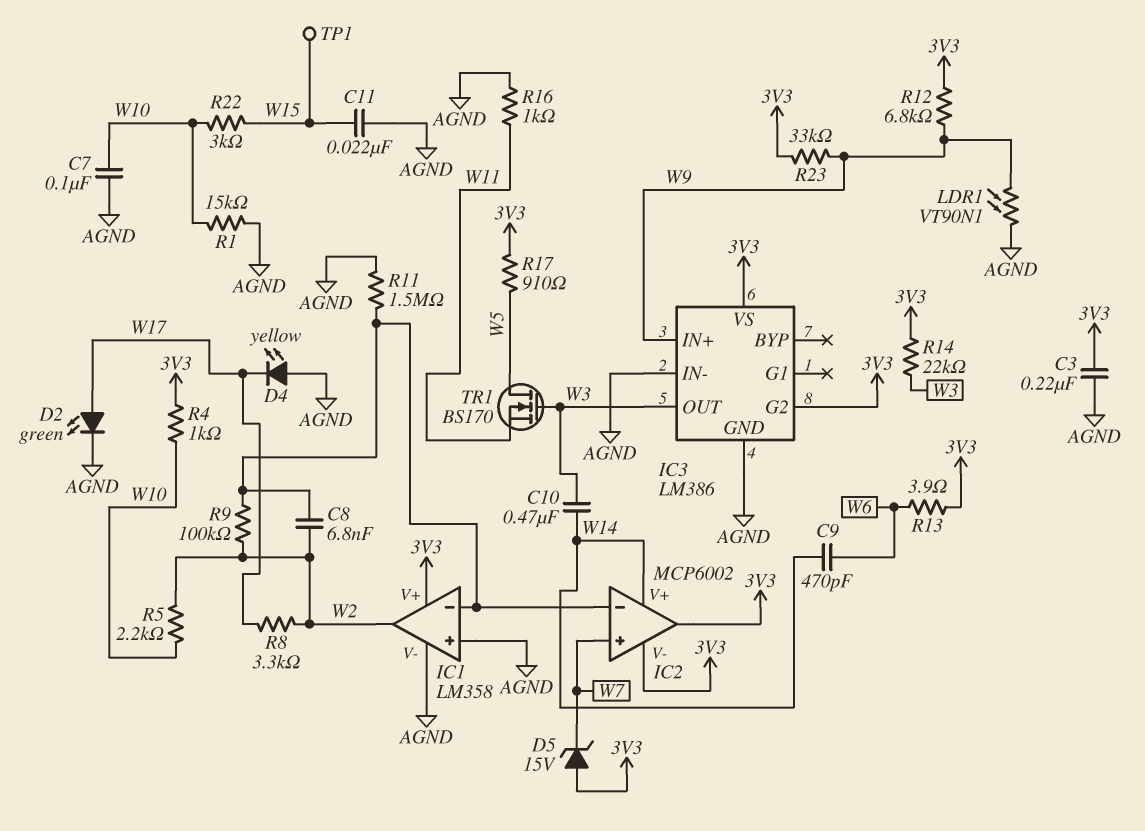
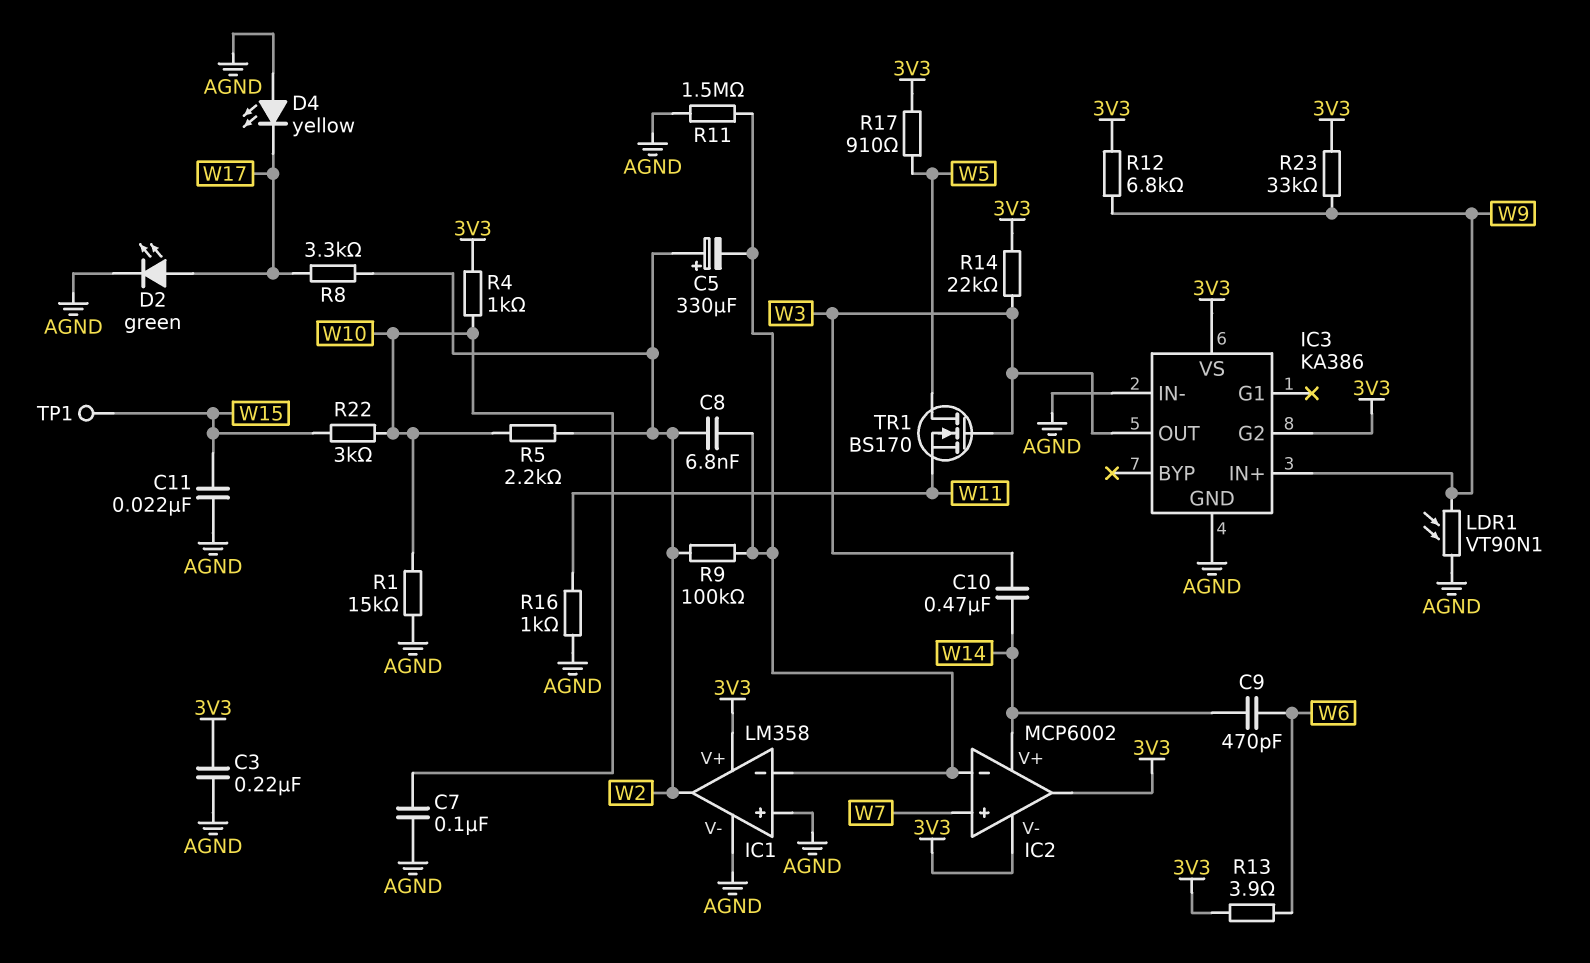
C5: none -> 330uF (plus W2, minus IC1/in-)
D5: zener 15V (A 3V3, K W7) -> none
IC3: LM386 -> KA386

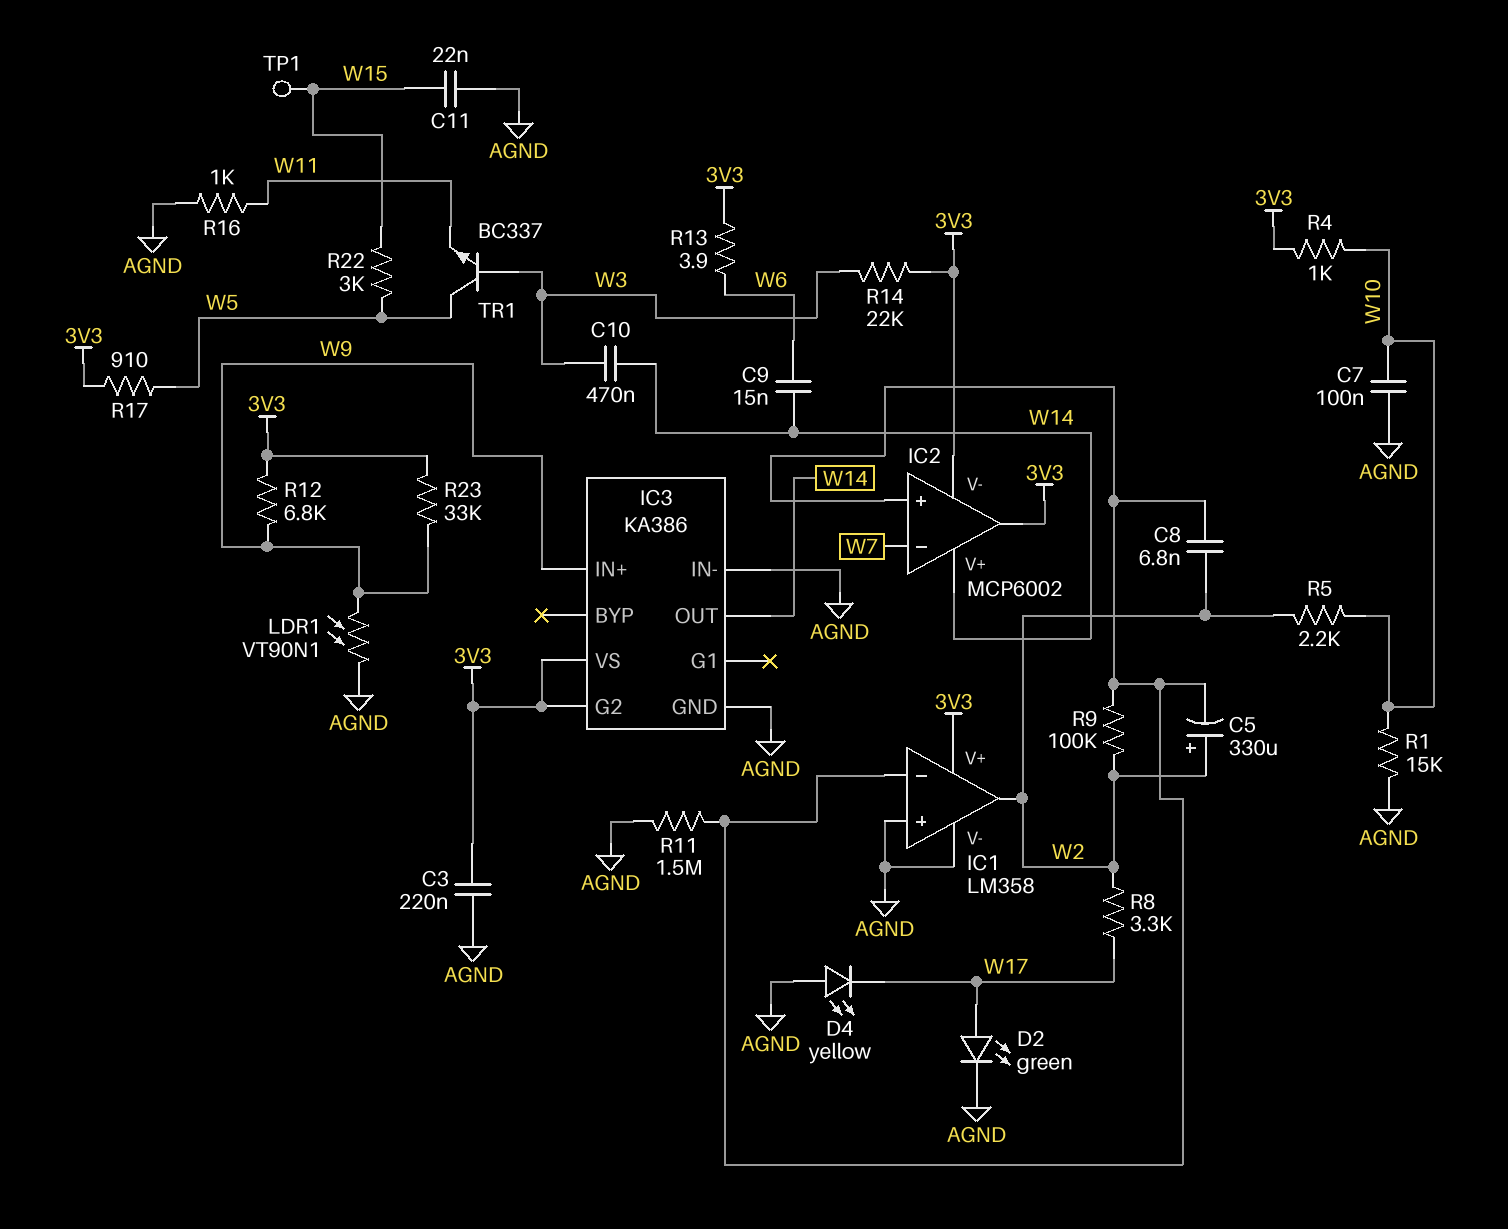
C9: 470pF (W6, W14) -> 15nF (W6, W14)
IC2 pin in+: W7 -> IC1/in-
IC2 pin in-: IC1/in- -> W7
IC3 pin OUT: W3 -> W14
R22: 3k (W10, W15) -> 3k (W5, W15)
TR1: NMOS BS170 (G W3, D W5, S W11) -> NPN BC337 (B W3, C W5, E W11)

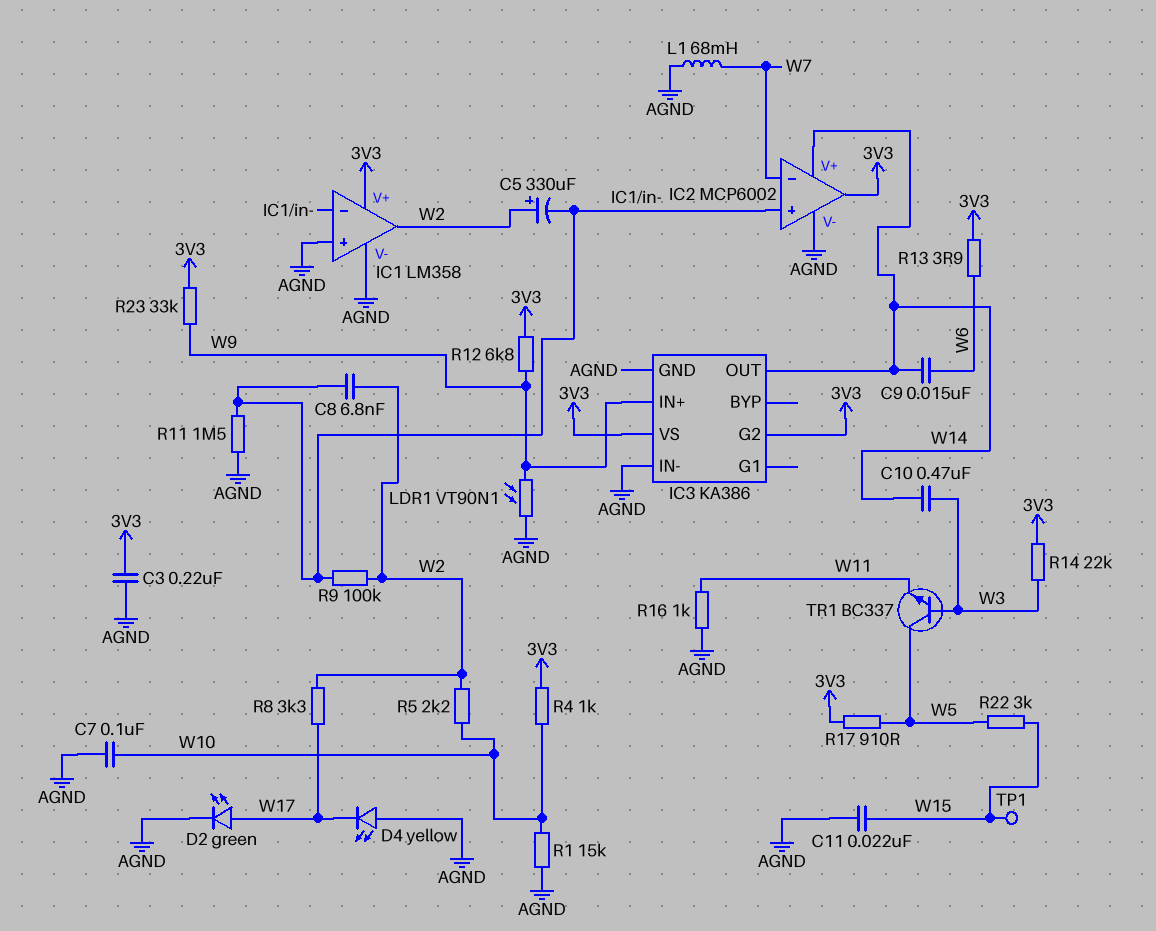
IC2 pin V-: 3V3 -> AGND
L1: none -> 68mH (AGND, W7)

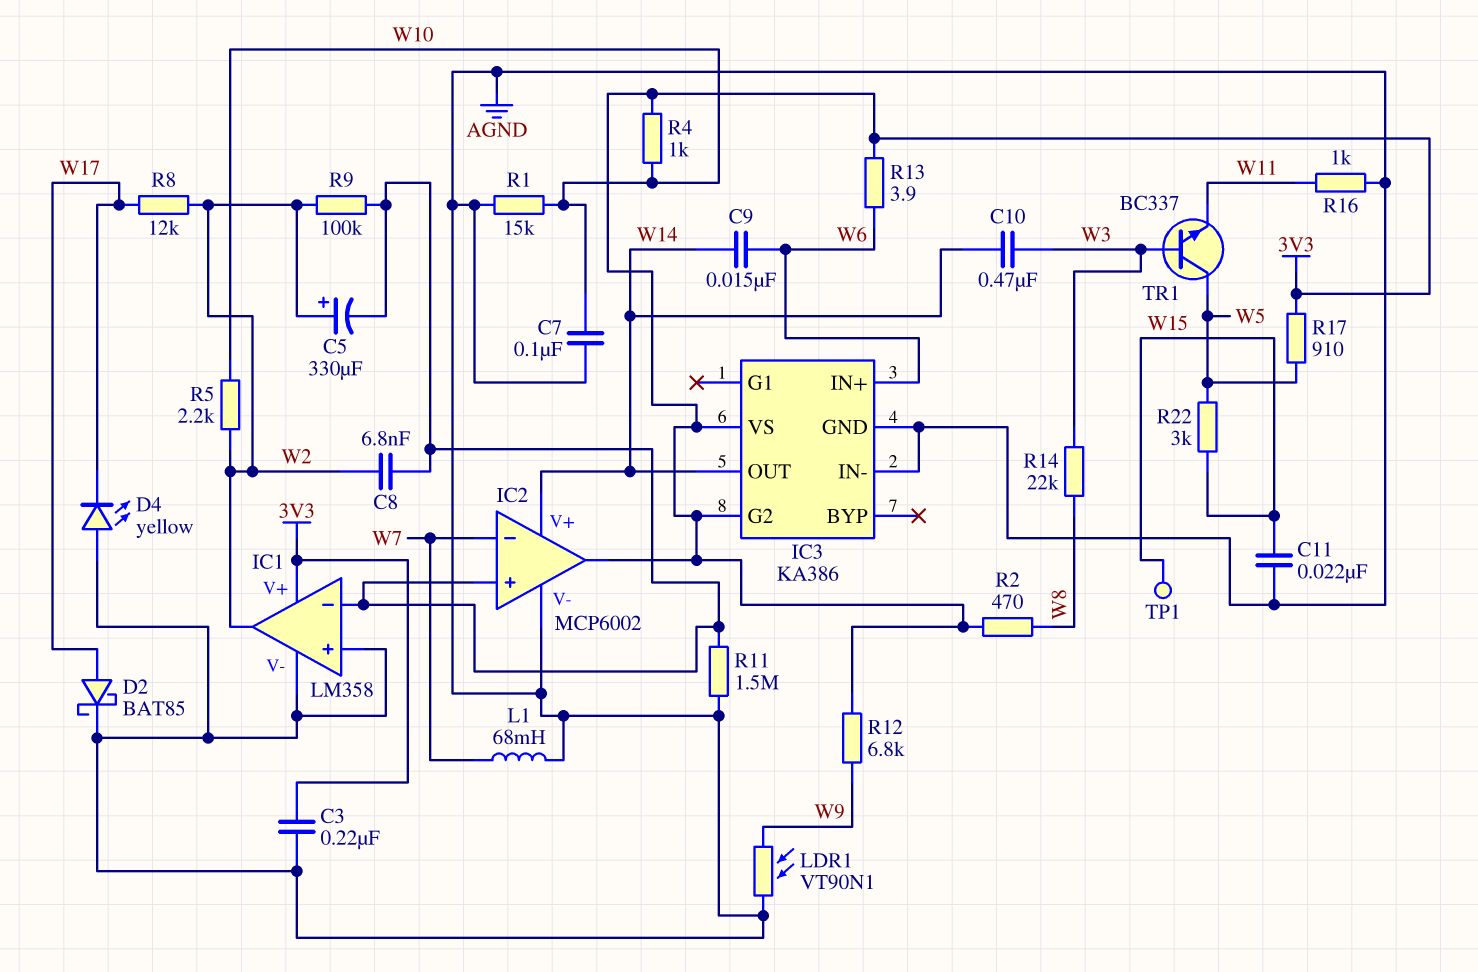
D2: LED green (A W17, K AGND) -> schottky BAT85 (A W17, K AGND)
IC3 pin IN+: W9 -> W6
R2: none -> 470 (3V3, W8)
R8: 3.3k (W2, W17) -> 12k (W2, W17)
R14: 22k (3V3, W3) -> 22k (W3, W8)
R23: 33k (3V3, W9) -> none

